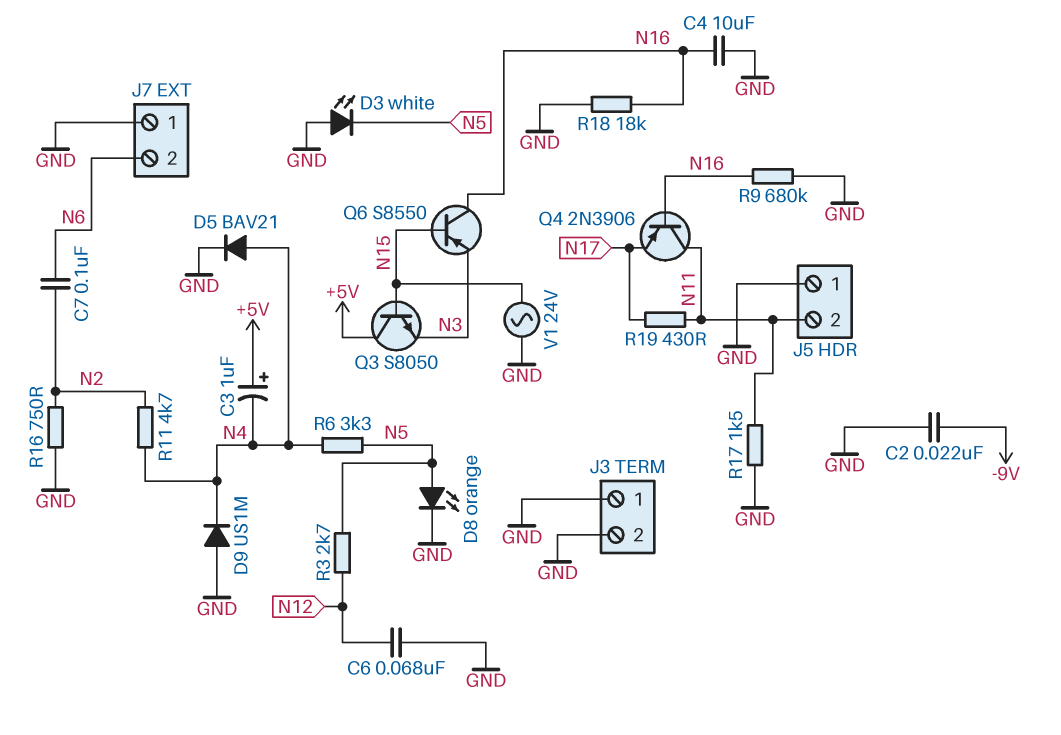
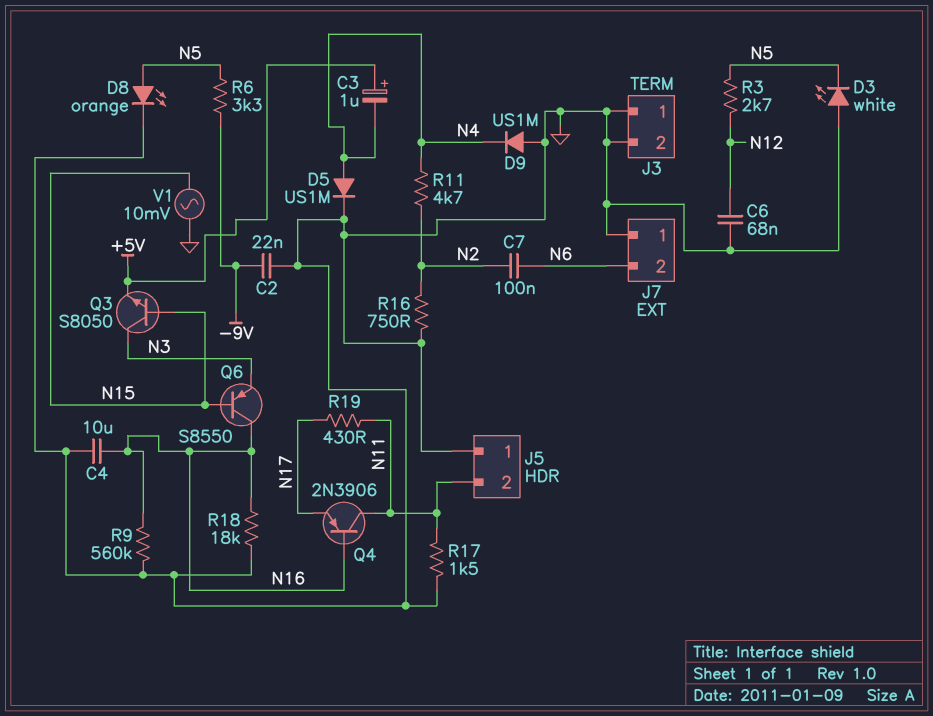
D5: diode BAV21 (A N4, K GND) -> diode US1M (A N4, K GND)
Q3: NPN S8050 (B N15, C +5V, E N3) -> NPN S8050 (B N15, C N3, E +5V)
R6: 3.3k (N4, N5) -> 3.3k (-9V, N5)
R9: 680k (GND, N16) -> 560k (GND, N16)
V1: AC 24V (GND, N15) -> AC 10mV (GND, N15)

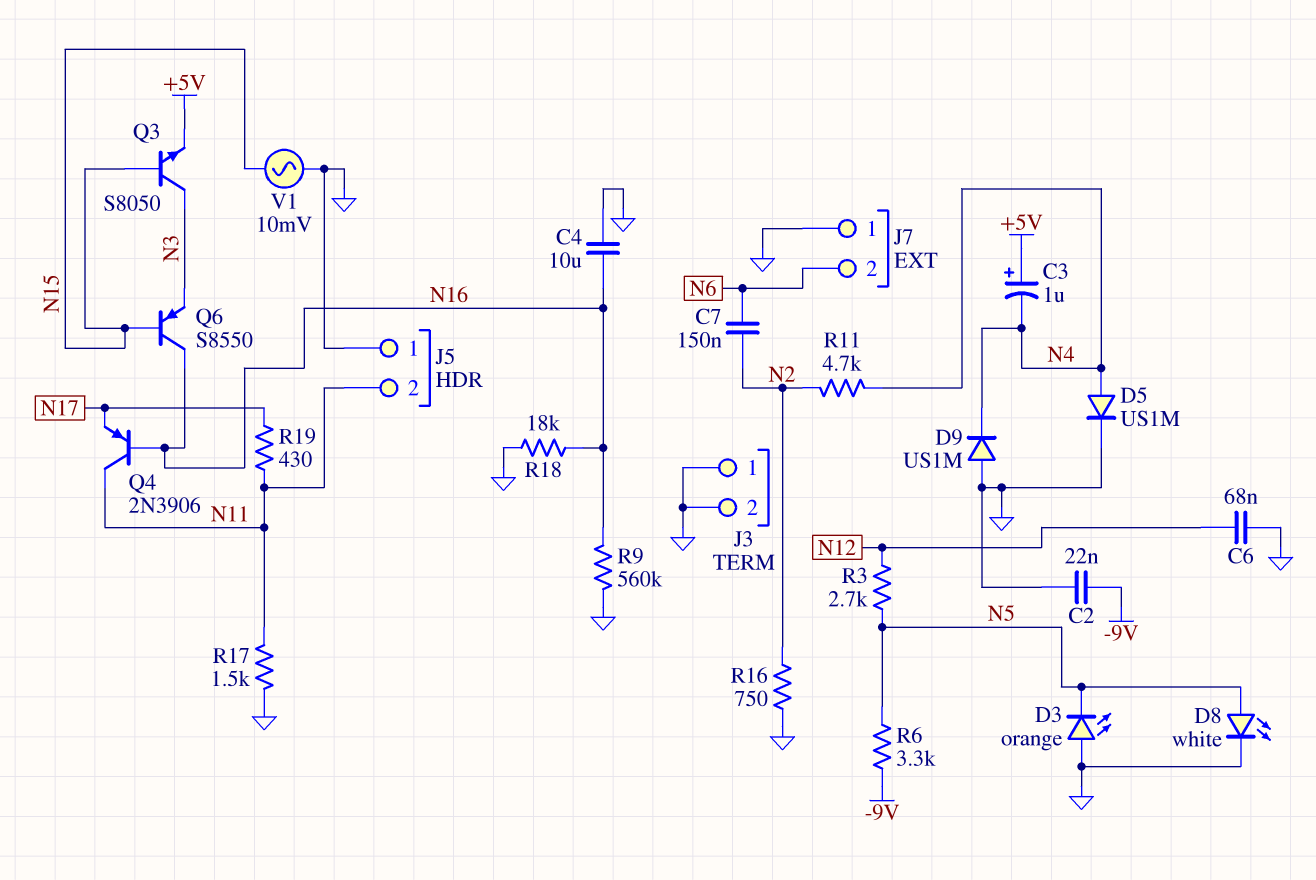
C7: 100nF (N2, N6) -> 150nF (N2, N6)
D3: LED white (A GND, K N5) -> LED orange (A GND, K N5)
D8: LED orange (A N5, K GND) -> LED white (A N5, K GND)

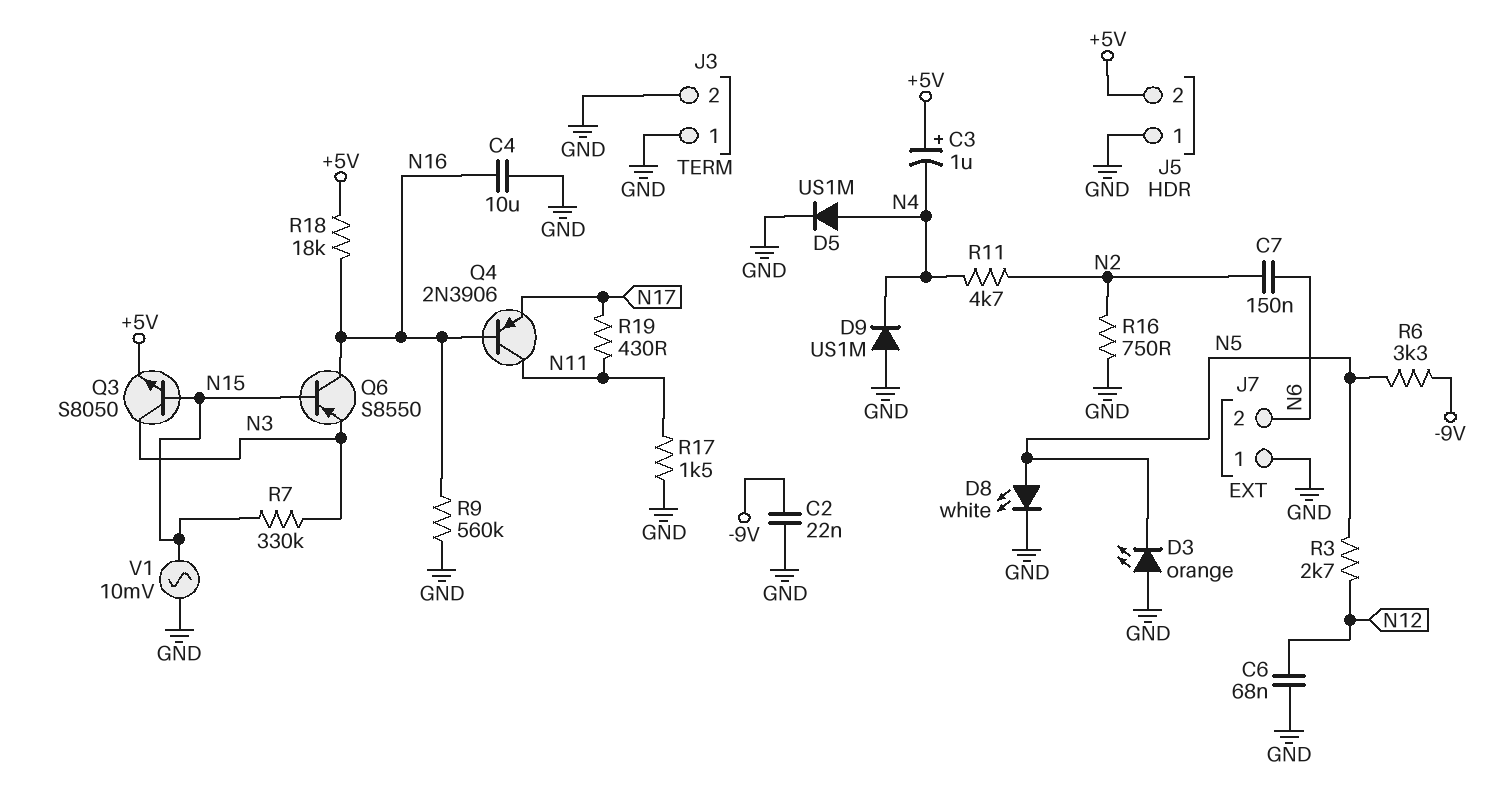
J5 pin 2: N11 -> +5V
R7: none -> 330k (N3, N15)
R18: 18k (GND, N16) -> 18k (+5V, N16)

